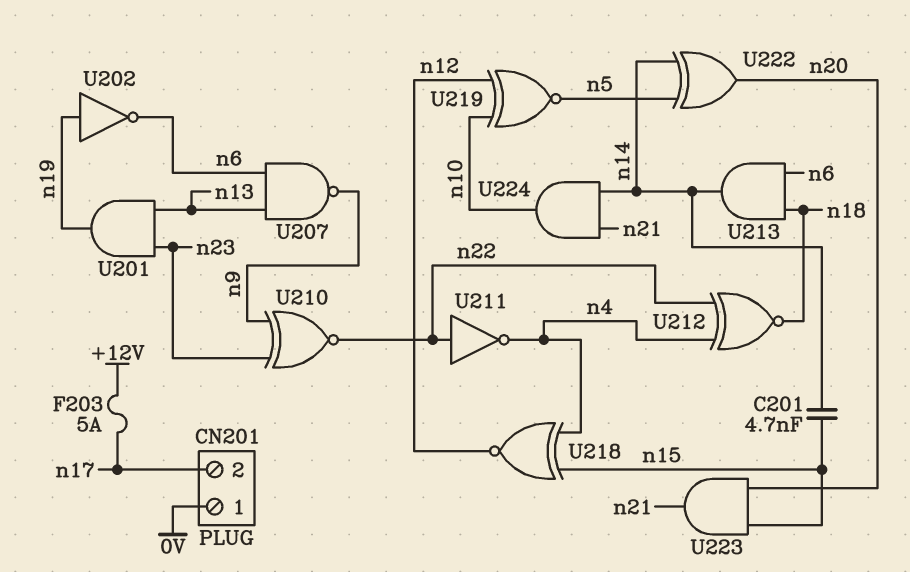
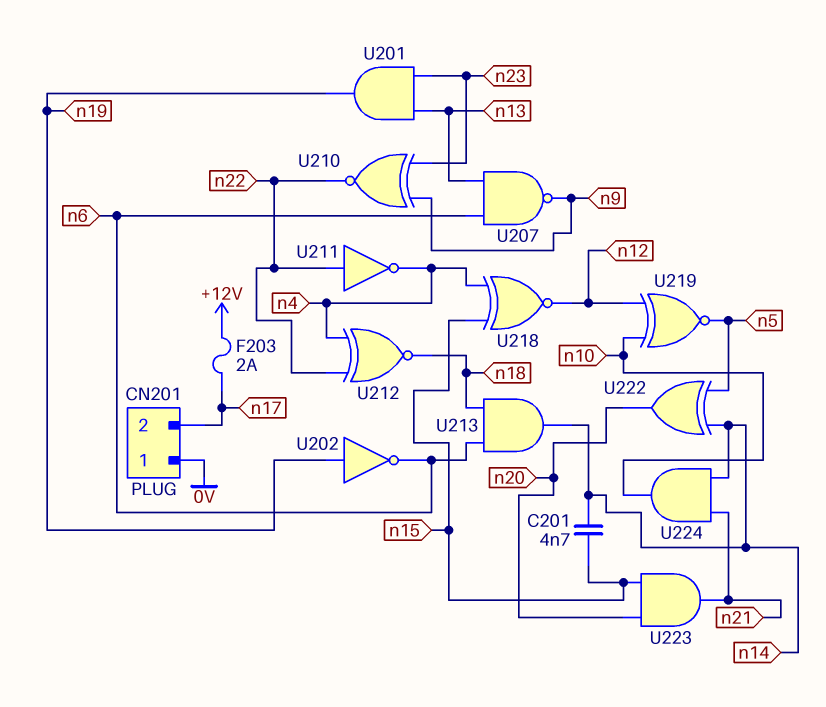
F203: 5A (+12V, n17) -> 2A (+12V, n17)

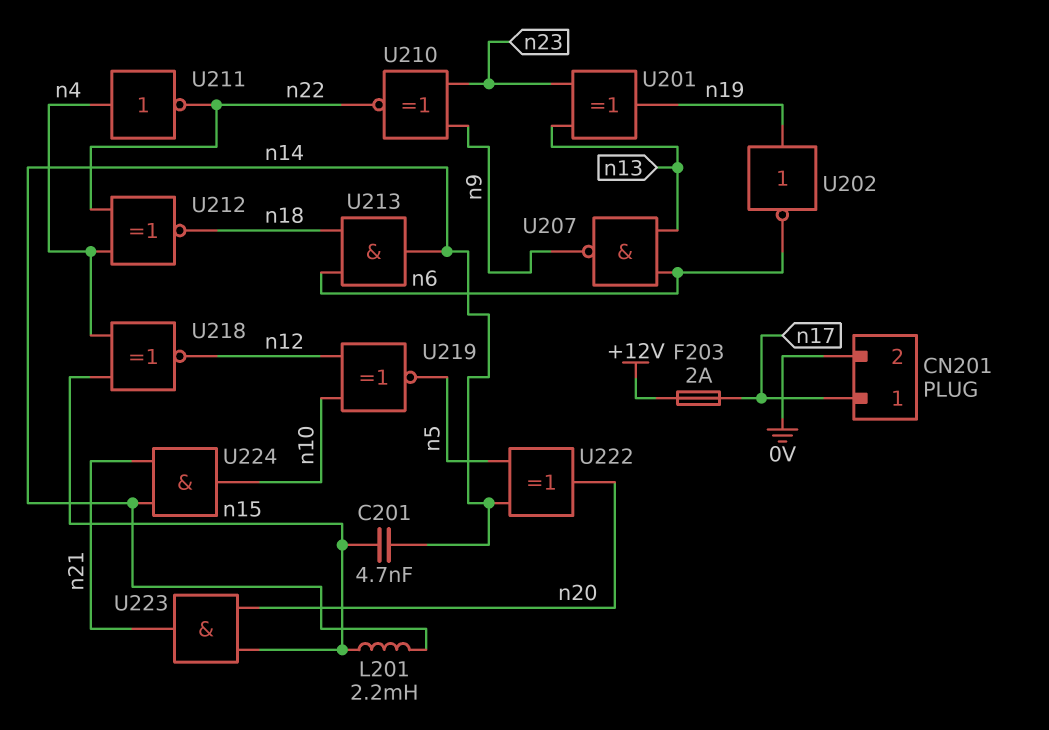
CN201 pin 1: 0V -> n17
CN201 pin 2: n17 -> 0V
L201: none -> 2.2mH (n14, n15)
U201: AND (in n13, in n23, out n19) -> XOR (in n13, in n23, out n19)
U211: NOT (in n22, out n4) -> NOT (in n4, out n22)

